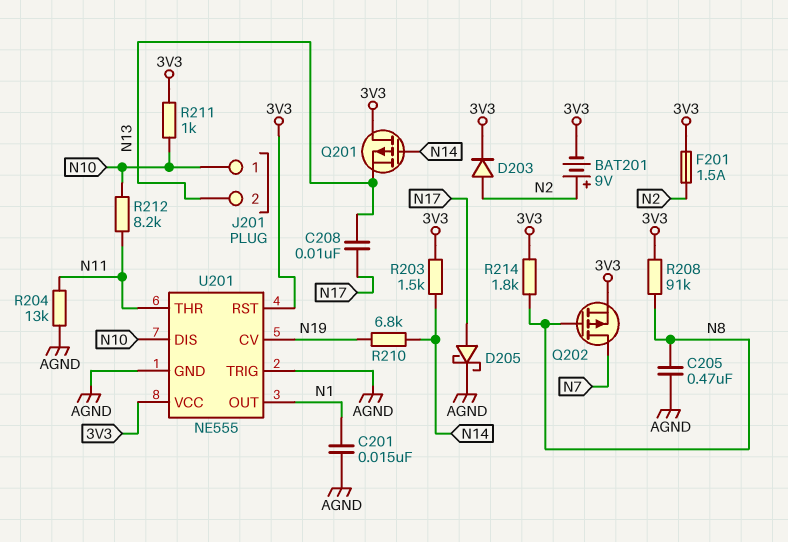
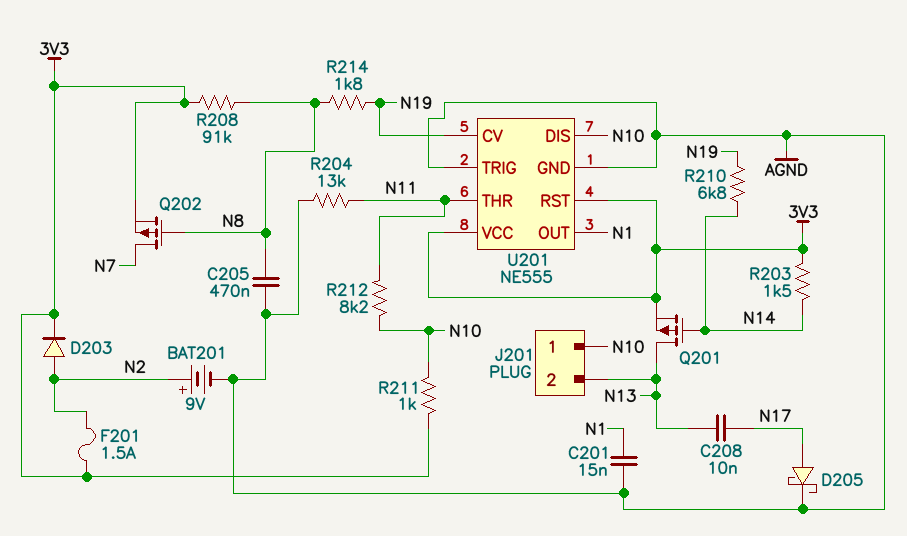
BAT201: 9V (plus N2, minus 3V3) -> 9V (plus N2, minus AGND)
Q201: PMOS (G N14, D 3V3, S N13) -> PMOS (G N14, D N13, S 3V3)
R214: 1.8k (3V3, N8) -> 1.8k (N8, N19)

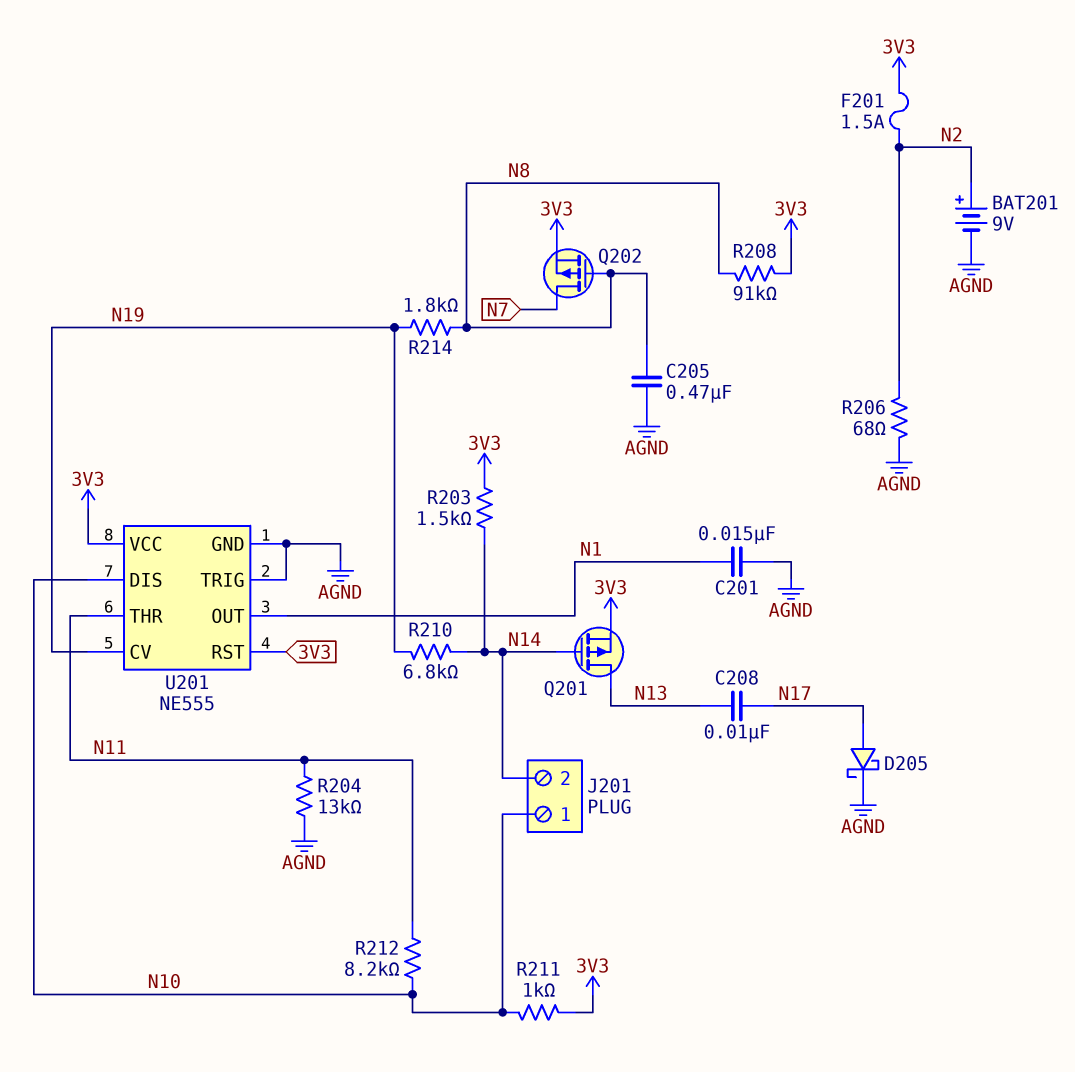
D203: diode (A N2, K 3V3) -> none
J201 pin 2: N13 -> N14
R206: none -> 68 (AGND, N2)

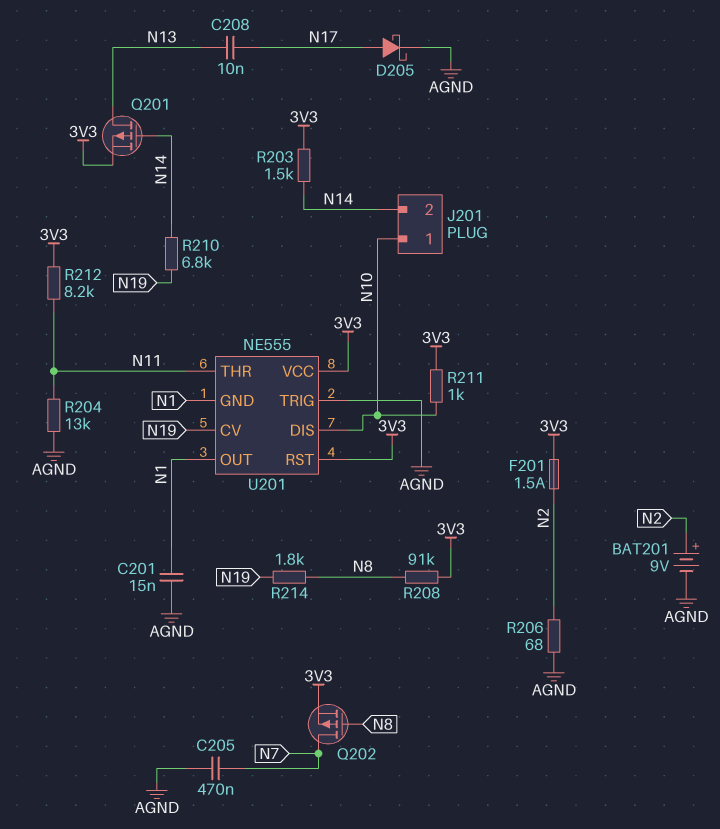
C205: 470nF (AGND, N8) -> 470nF (AGND, N7)
R212: 8.2k (N10, N11) -> 8.2k (3V3, N11)
U201 pin GND: AGND -> N1

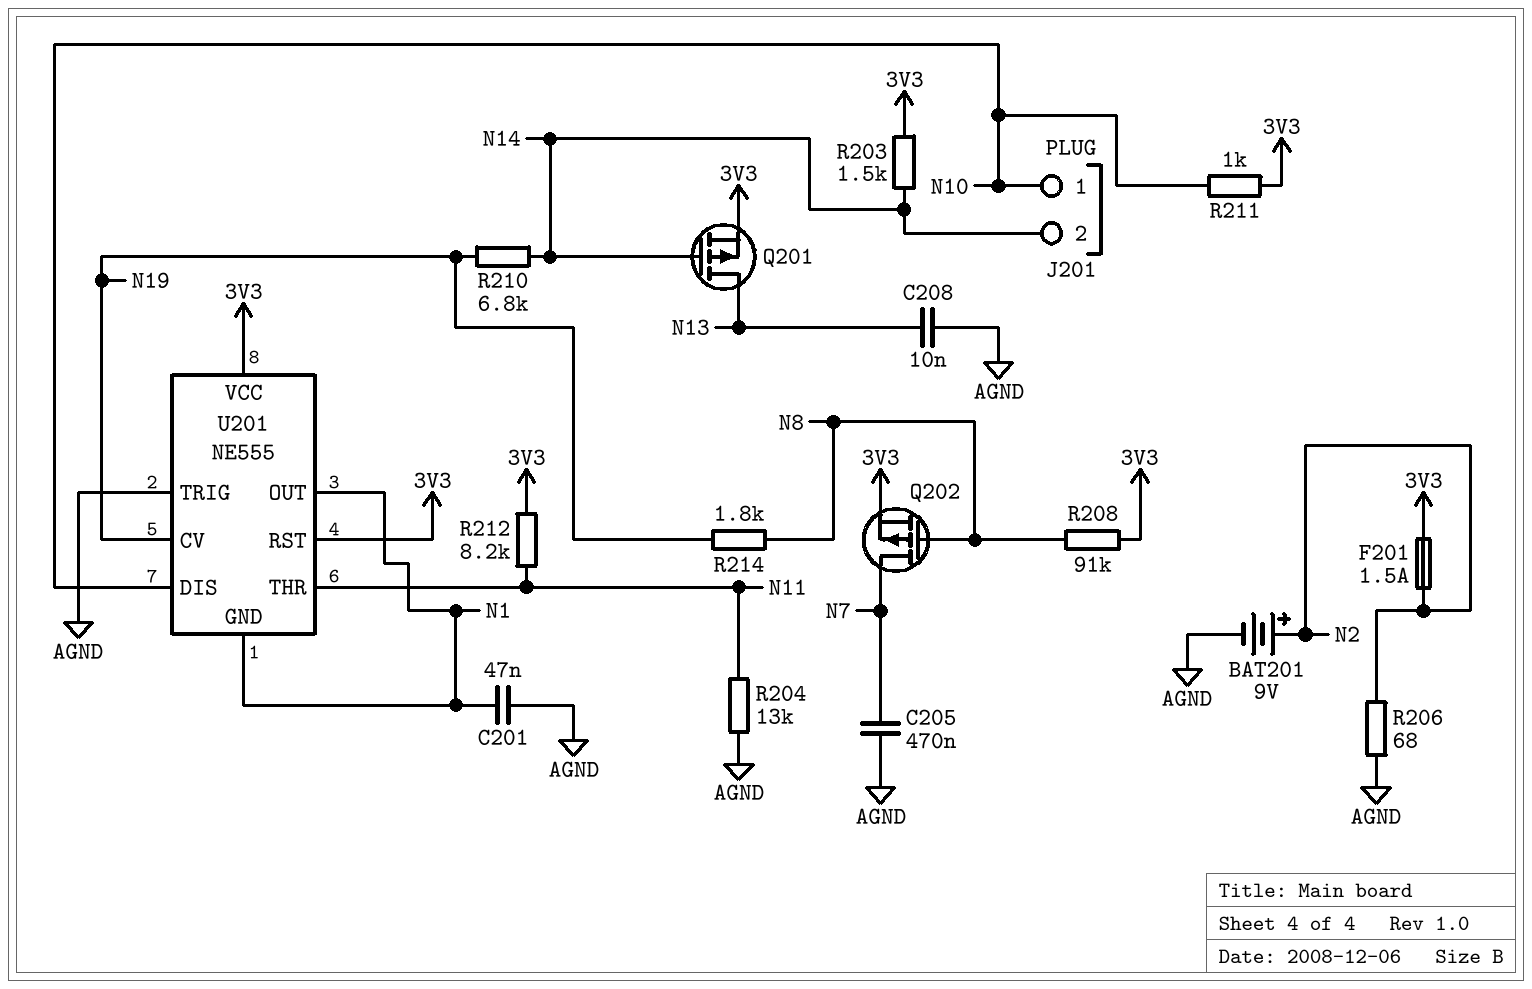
C201: 15nF (AGND, N1) -> 47nF (AGND, N1)
C208: 10nF (N13, N17) -> 10nF (AGND, N13)
D205: schottky (A N17, K AGND) -> none

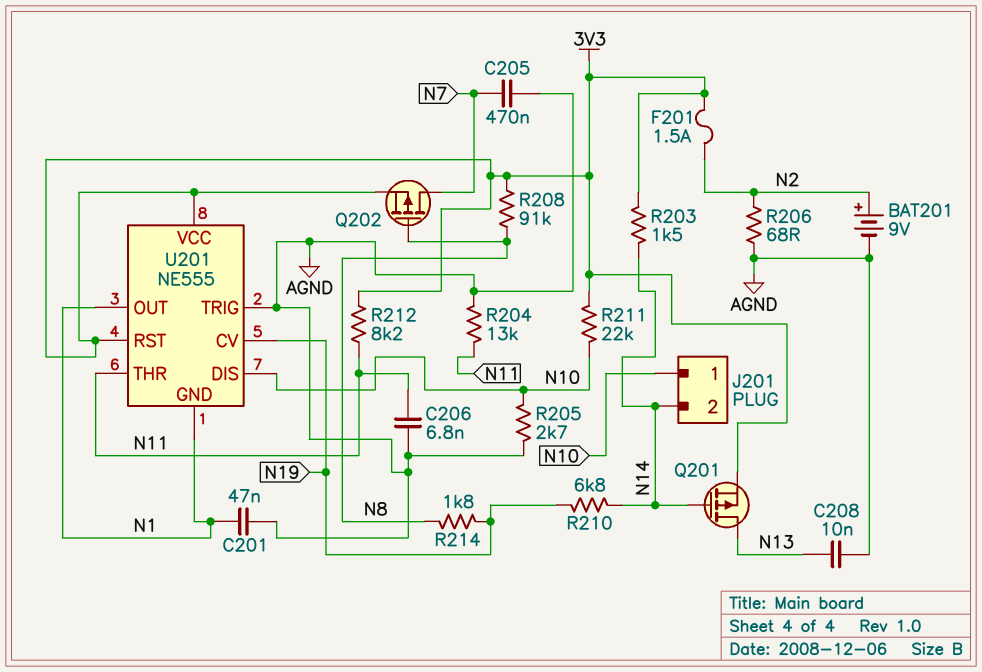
C206: none -> 6.8nF (AGND, N11)
R205: none -> 2.7k (AGND, N10)
R211: 1k (3V3, N10) -> 22k (3V3, N10)

